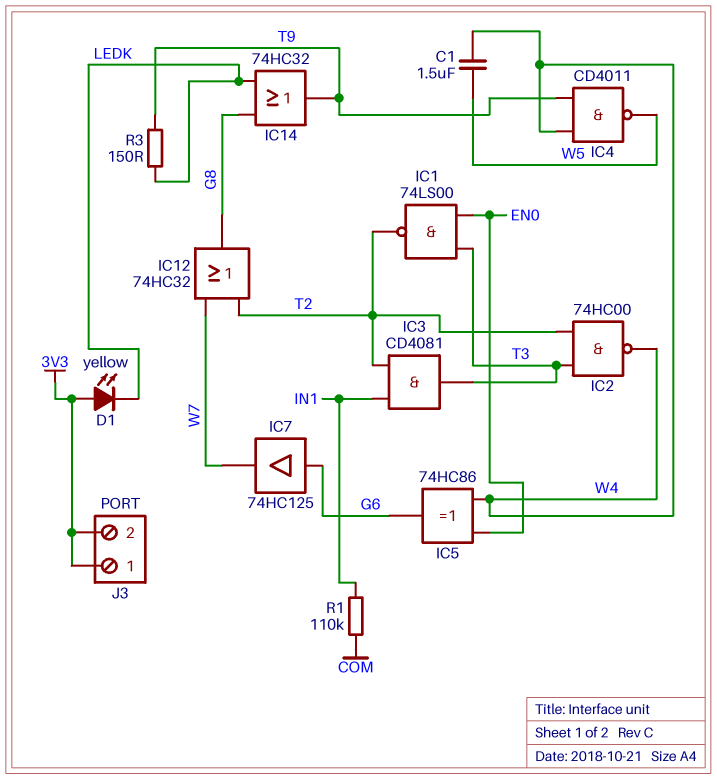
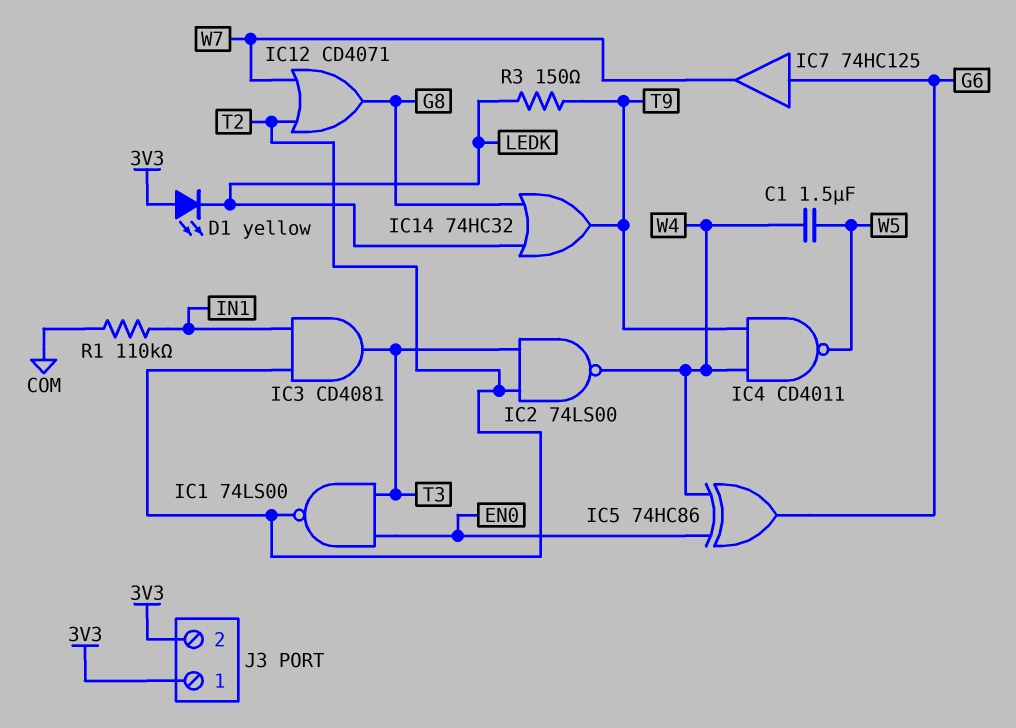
IC2: NAND 74HC00 (in T2, in T3, out W4) -> NAND 74LS00 (in T2, in T3, out W4)
IC12: OR 74HC32 (in T2, in W7, out G8) -> OR CD4071 (in T2, in W7, out G8)

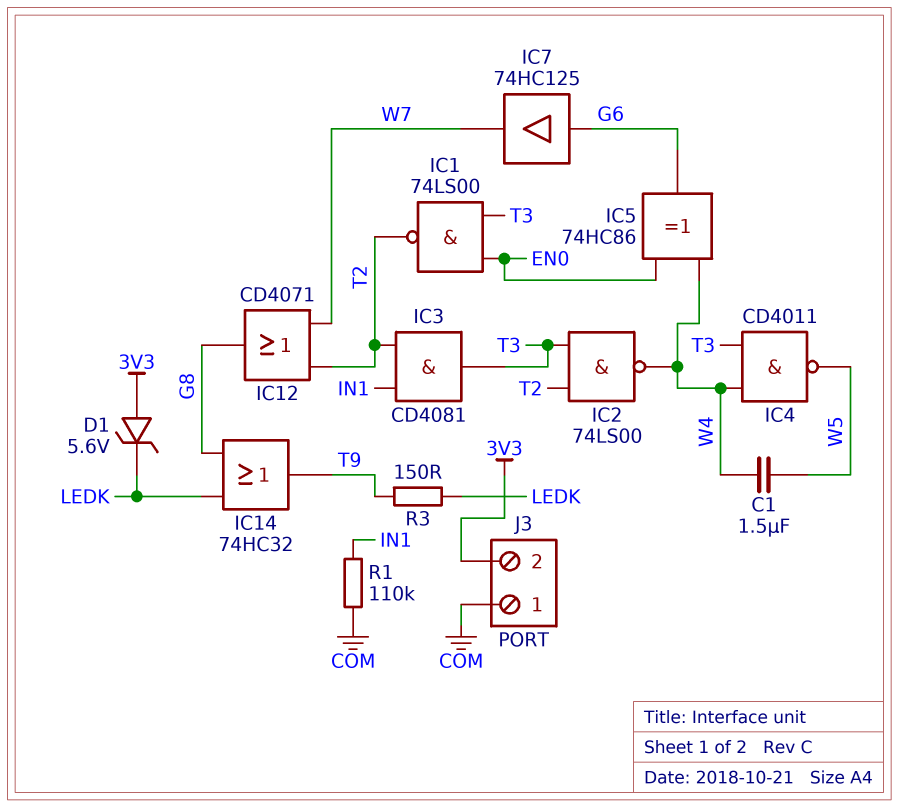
D1: LED yellow (A 3V3, K LEDK) -> zener 5.6V (A 3V3, K LEDK)
IC4: NAND CD4011 (in T9, in W4, out W5) -> NAND CD4011 (in T3, in W4, out W5)
J3 pin 1: 3V3 -> COM

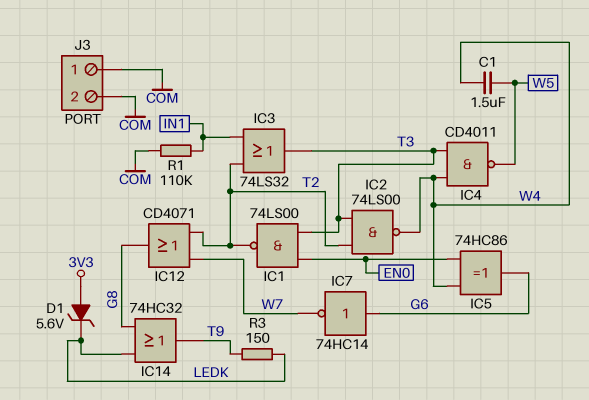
IC3: AND CD4081 (in IN1, in T2, out T3) -> OR 74LS32 (in IN1, in T2, out T3)
IC7: buffer 74HC125 (in G6, out W7) -> NOT 74HC14 (in G6, out W7)
J3 pin 2: 3V3 -> COM

